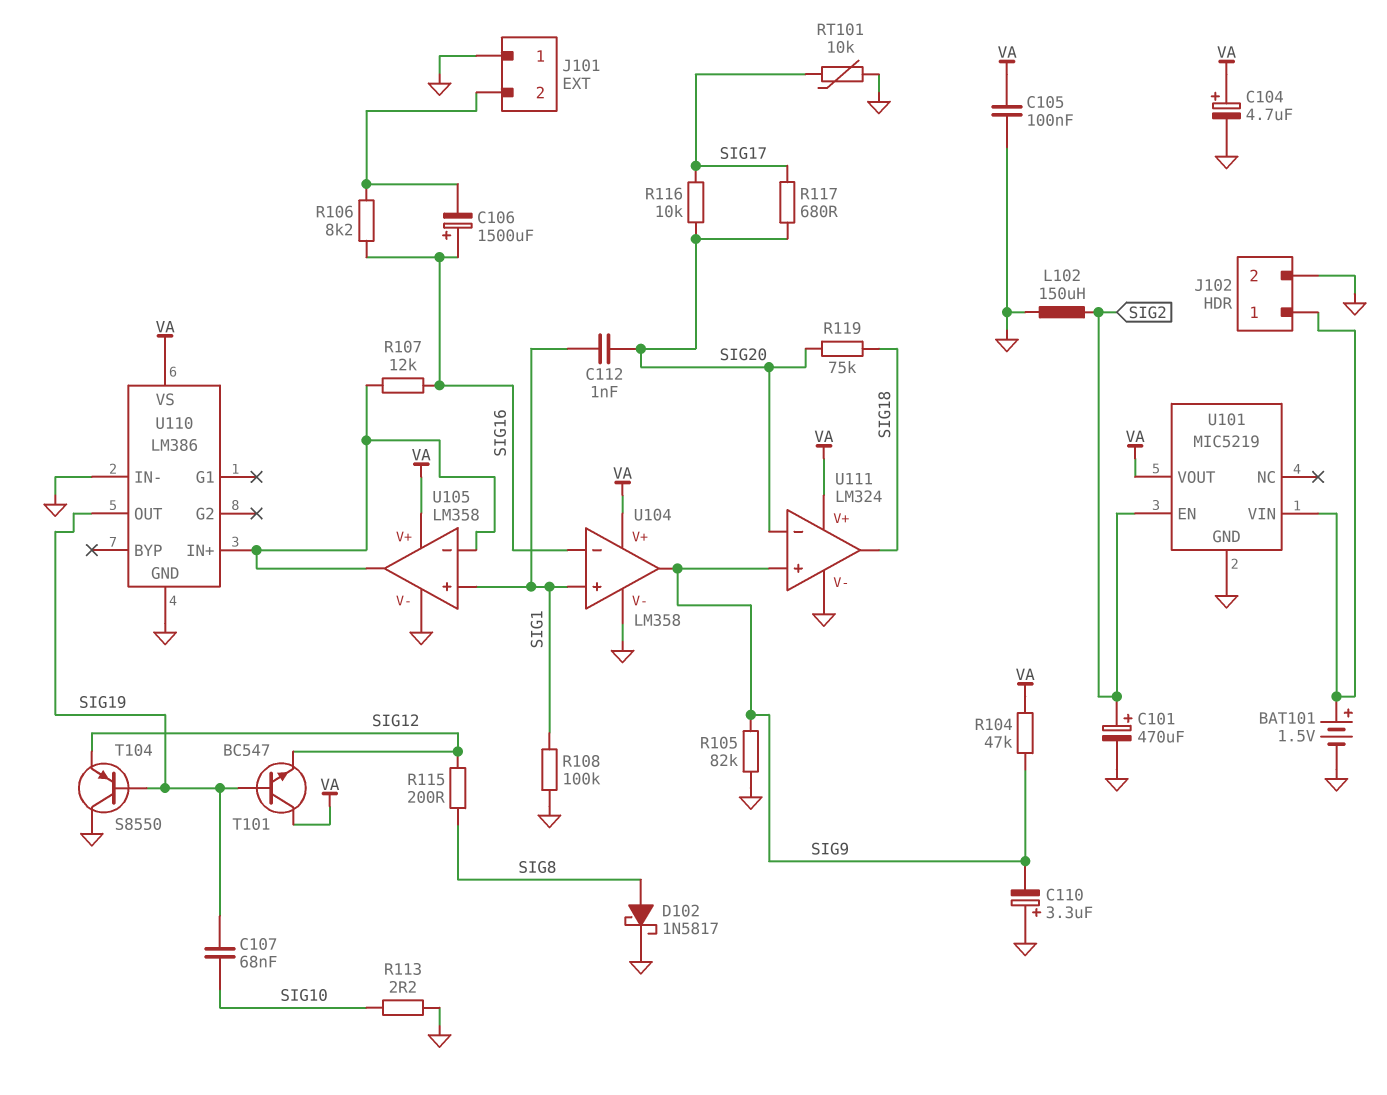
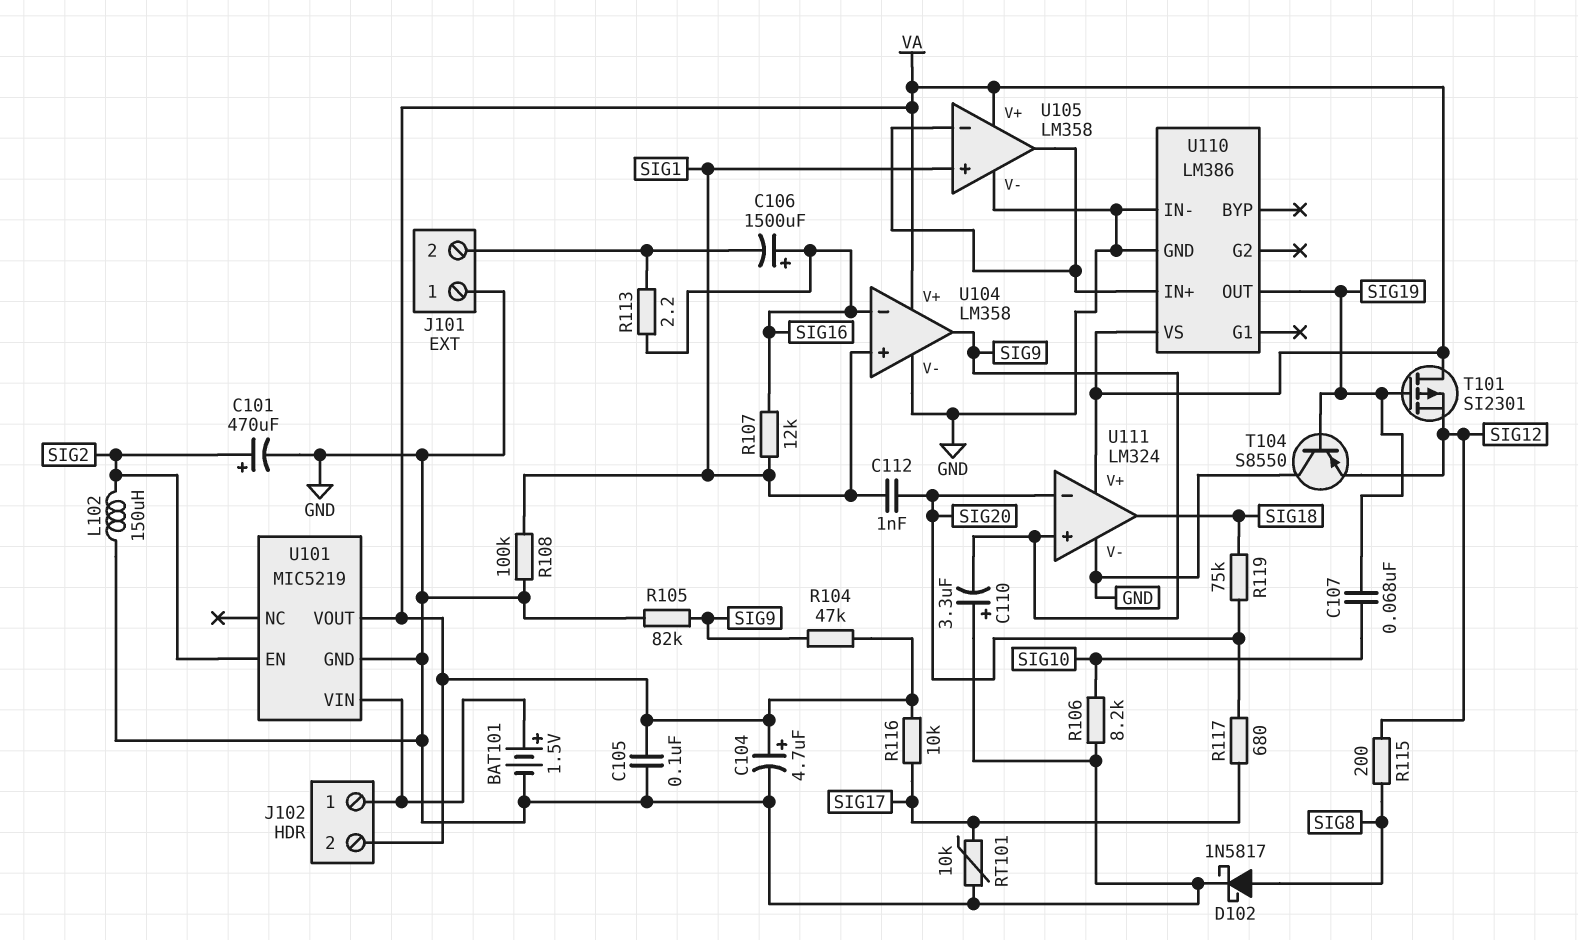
J102 pin 2: GND -> VA
R106: 8.2k (J101/2, SIG16) -> 8.2k (GND, SIG10)
R107: 12k (SIG16, U105/in-) -> 12k (SIG1, SIG16)
R113: 2.2 (GND, SIG10) -> 2.2 (J101/2, SIG16)
R116: 10k (SIG17, SIG20) -> 10k (SIG17, VA)
T101: NPN BC547 (B SIG19, C VA, E SIG12) -> PMOS SI2301 (G SIG19, D VA, S SIG12)

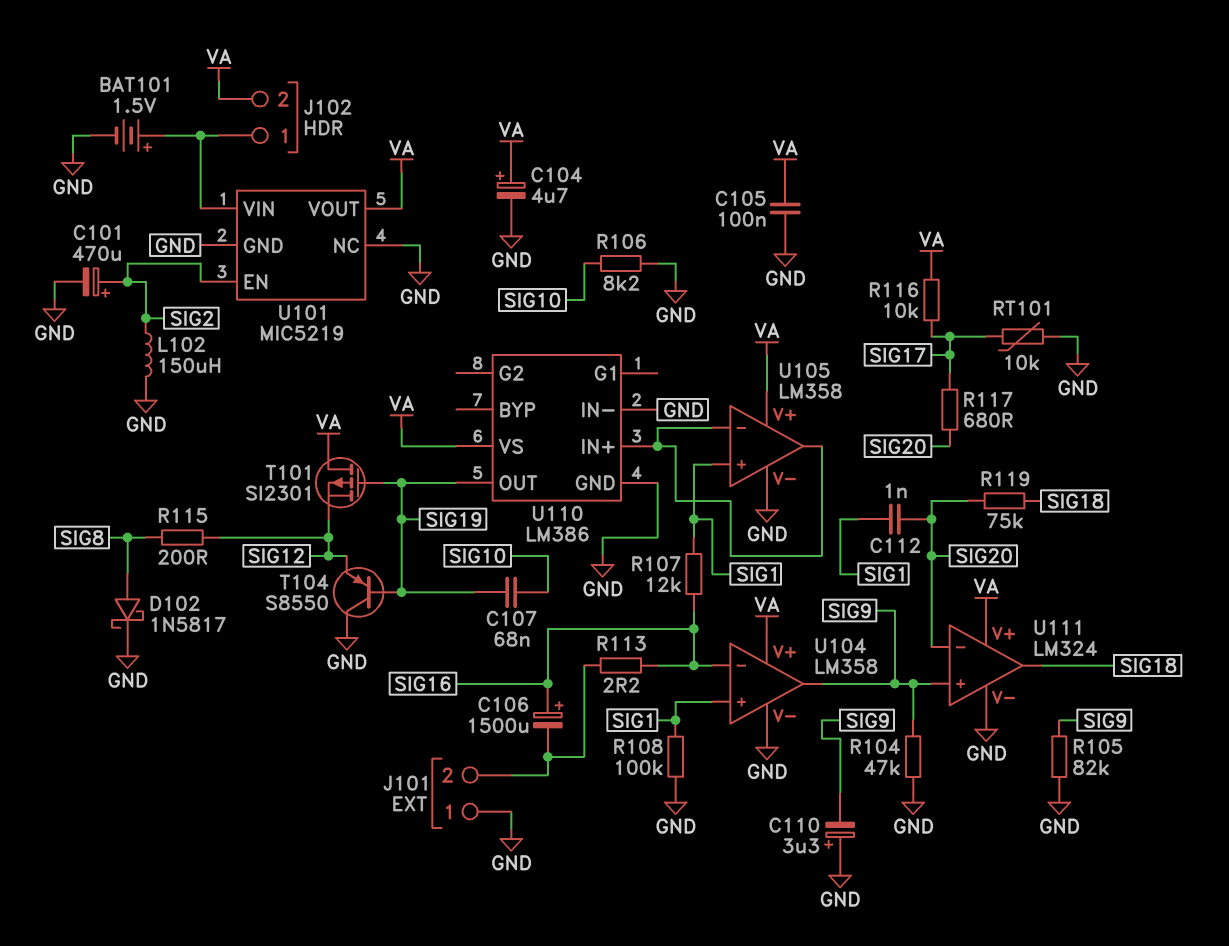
R104: 47k (SIG9, VA) -> 47k (GND, SIG9)
U101 pin NC: none -> GND

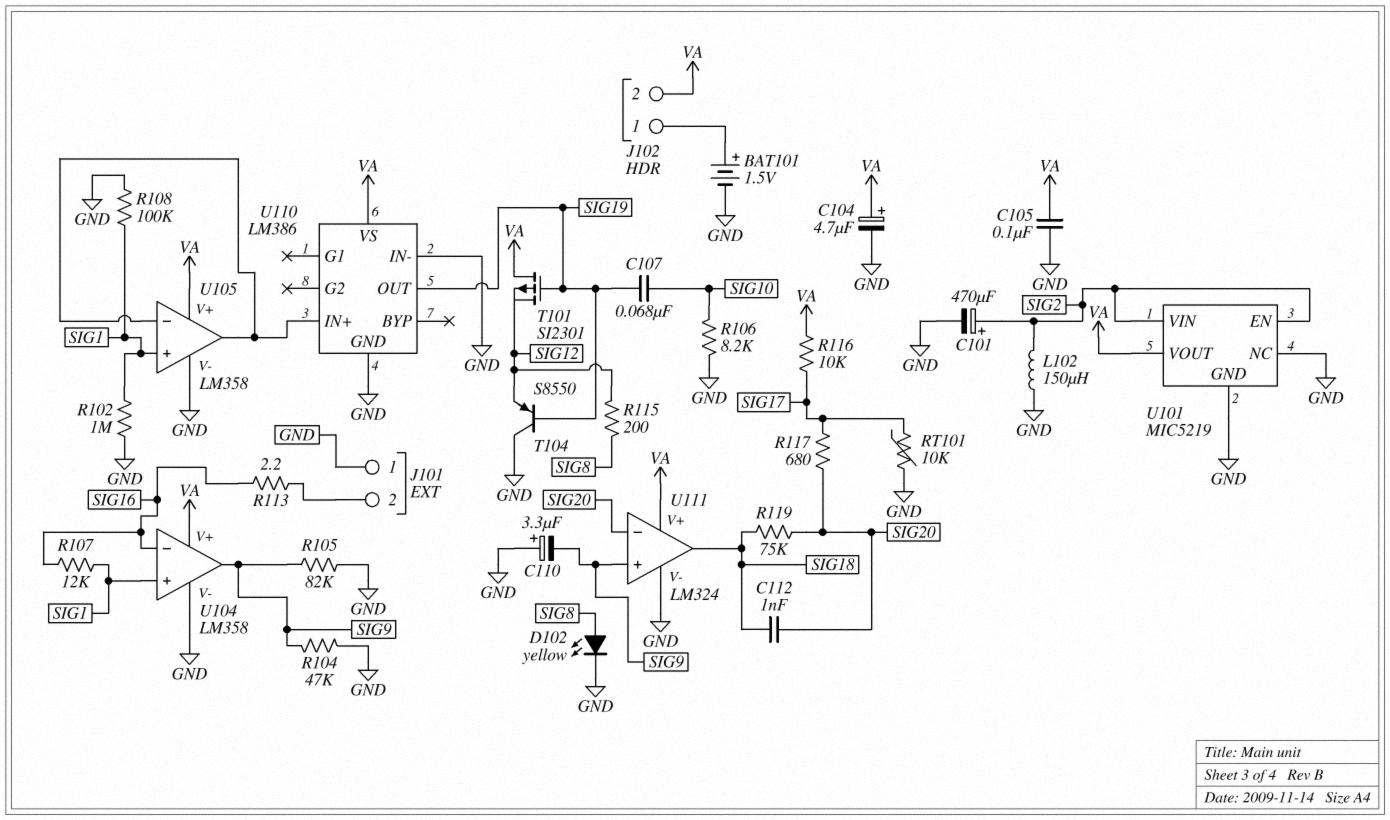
C106: 1500uF (plus SIG16, minus J101/2) -> none
C112: 1nF (SIG1, SIG20) -> 1nF (SIG18, SIG20)
D102: schottky 1N5817 (A SIG8, K GND) -> LED yellow (A SIG8, K GND)
R102: none -> 1M (GND, SIG1)
U101 pin VIN: J102/1 -> SIG2

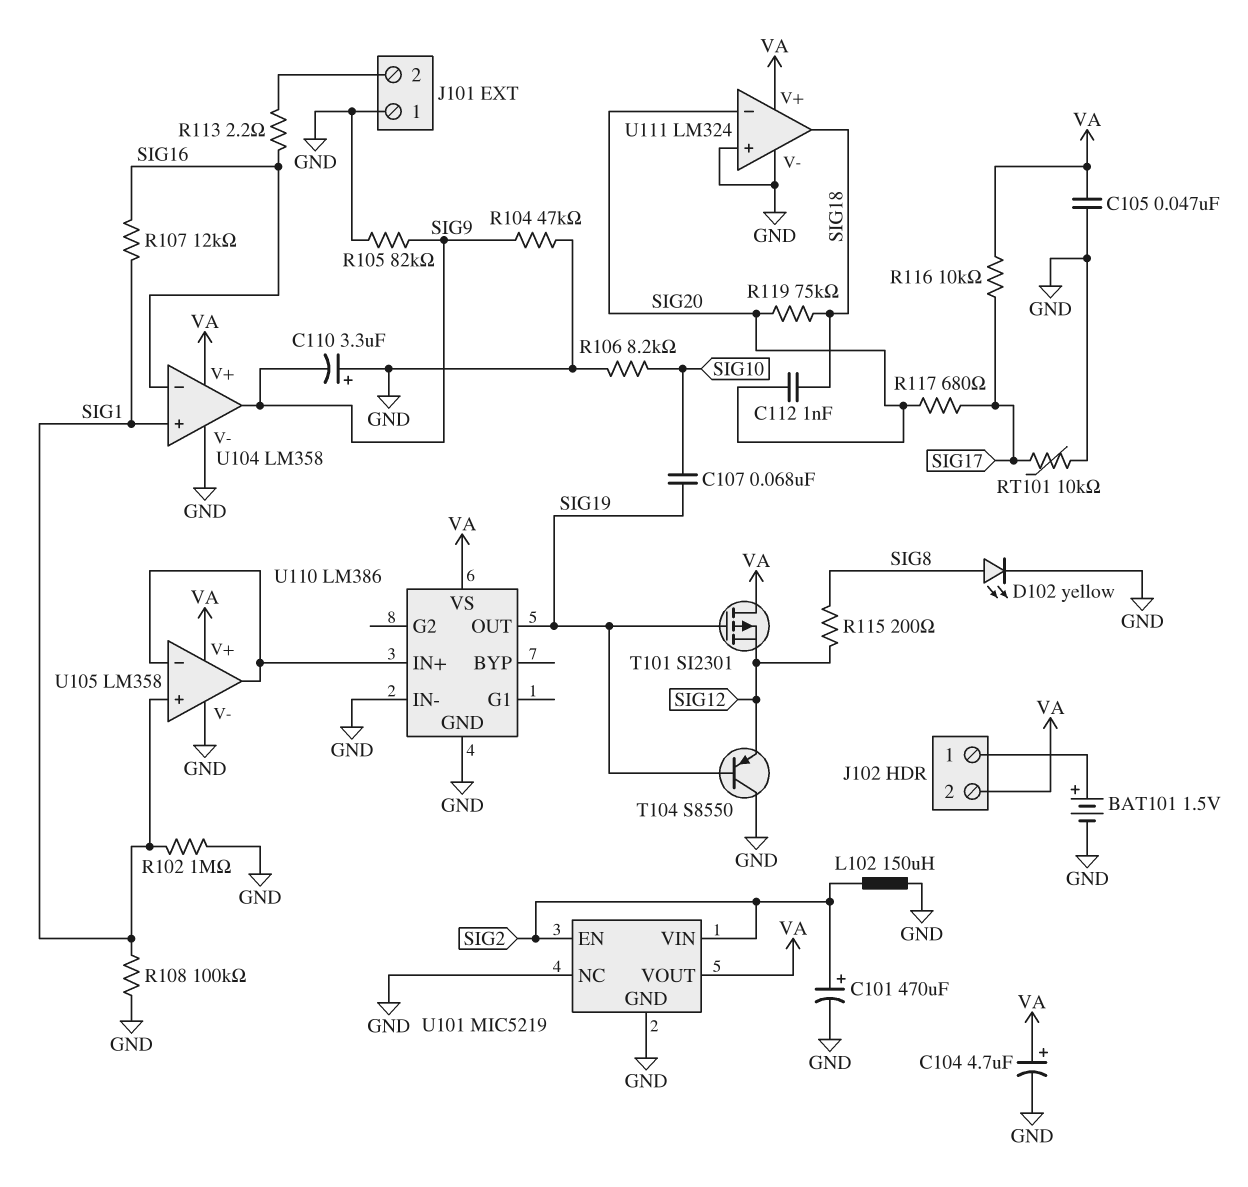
C105: 100nF (GND, VA) -> 47nF (GND, VA)
U111 pin in+: SIG9 -> GND

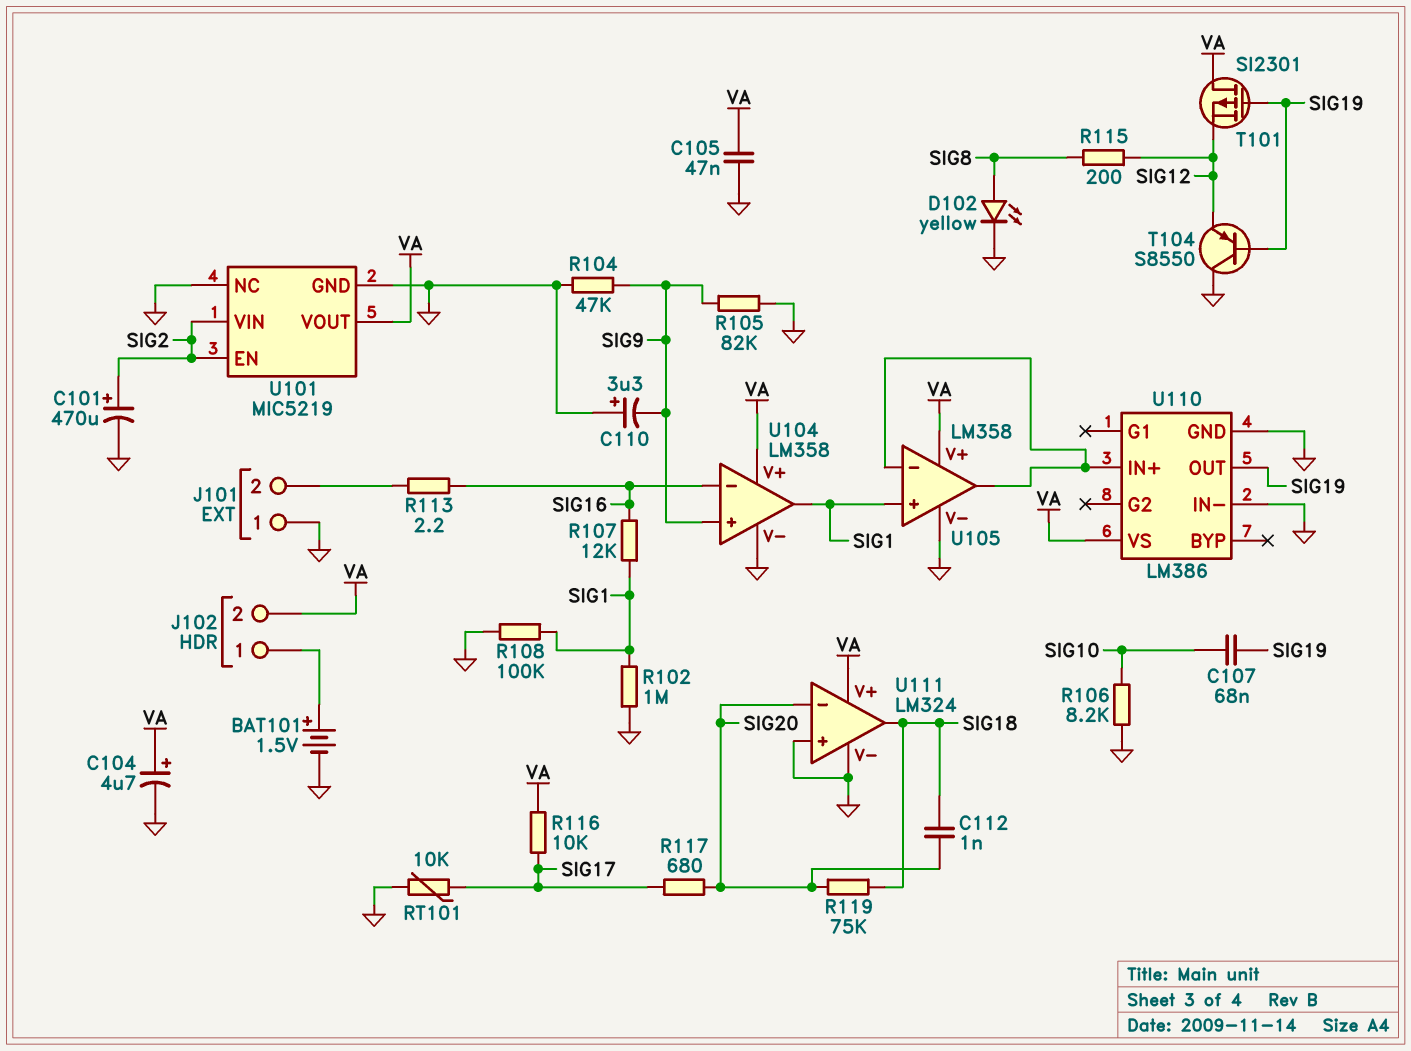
L102: 150uH (GND, SIG2) -> none
U104 pin in+: SIG1 -> SIG9
U104 pin out: SIG9 -> SIG1

